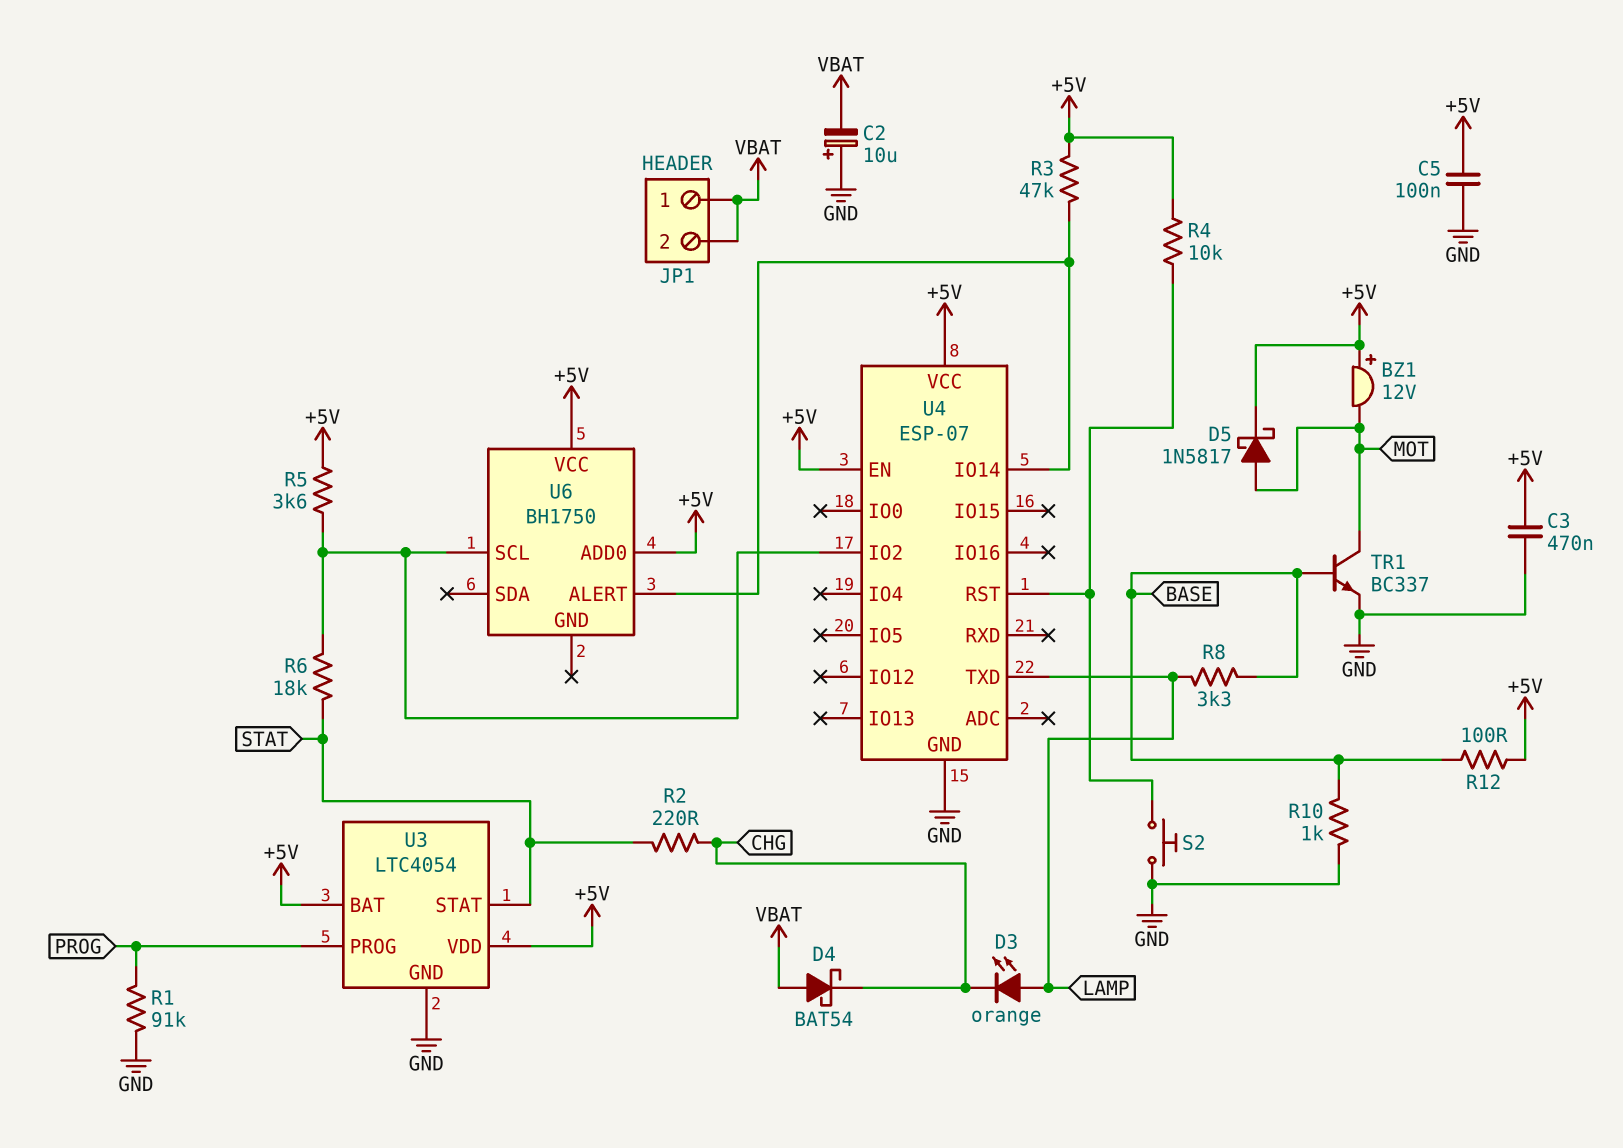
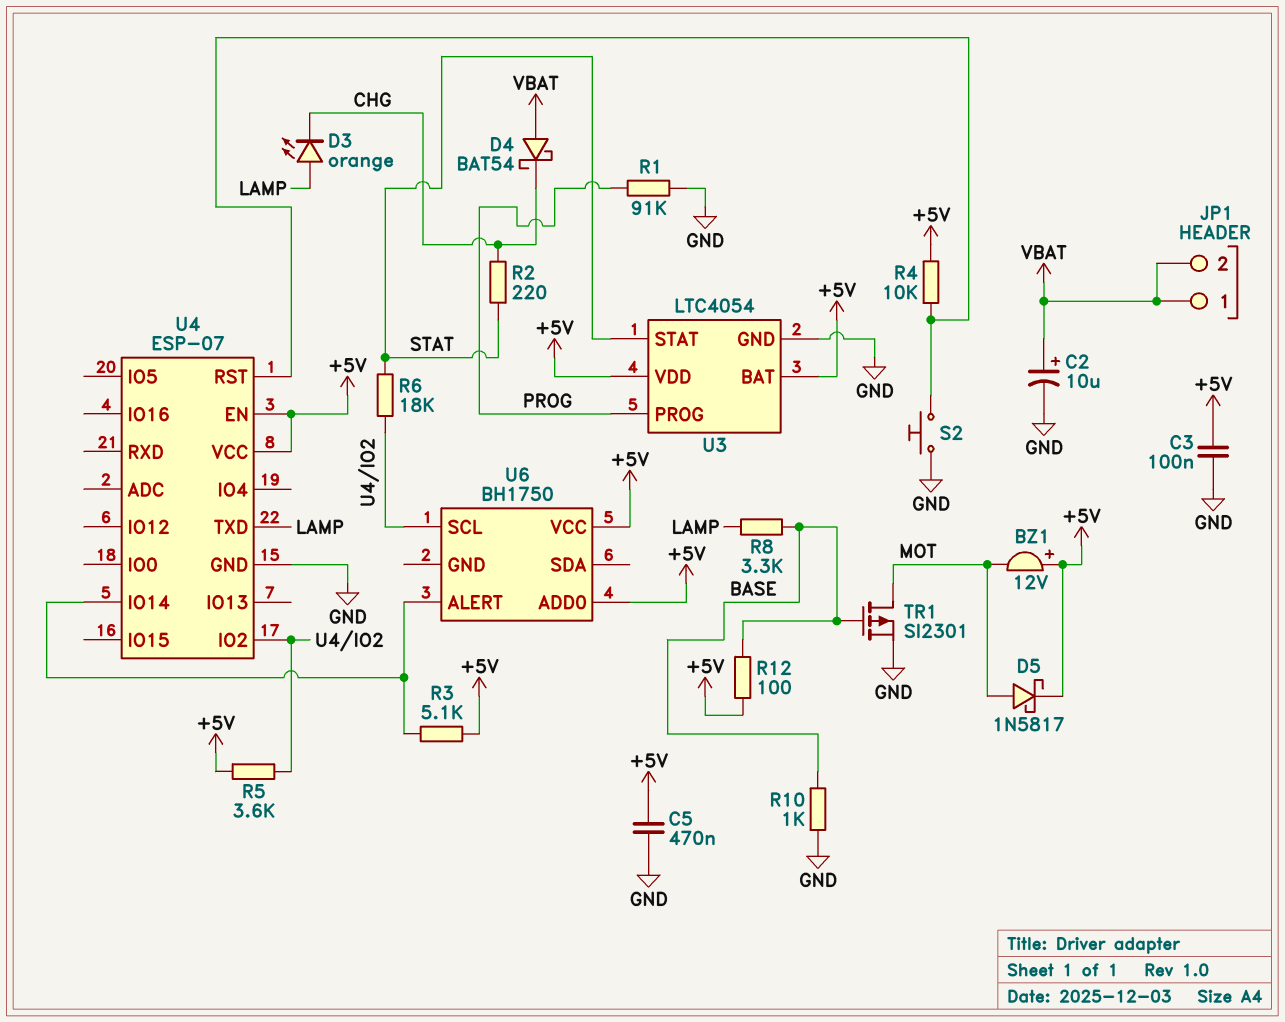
C2: 10uF (plus GND, minus VBAT) -> 10uF (plus VBAT, minus GND)
C3: 470nF (+5V, GND) -> 100nF (+5V, GND)
C5: 100nF (+5V, GND) -> 470nF (+5V, GND)
R3: 47k (+5V, U4/IO14) -> 5.1k (+5V, U4/IO14)
TR1: NPN BC337 (B BASE, C MOT, E GND) -> PMOS SI2301 (G BASE, D MOT, S GND)

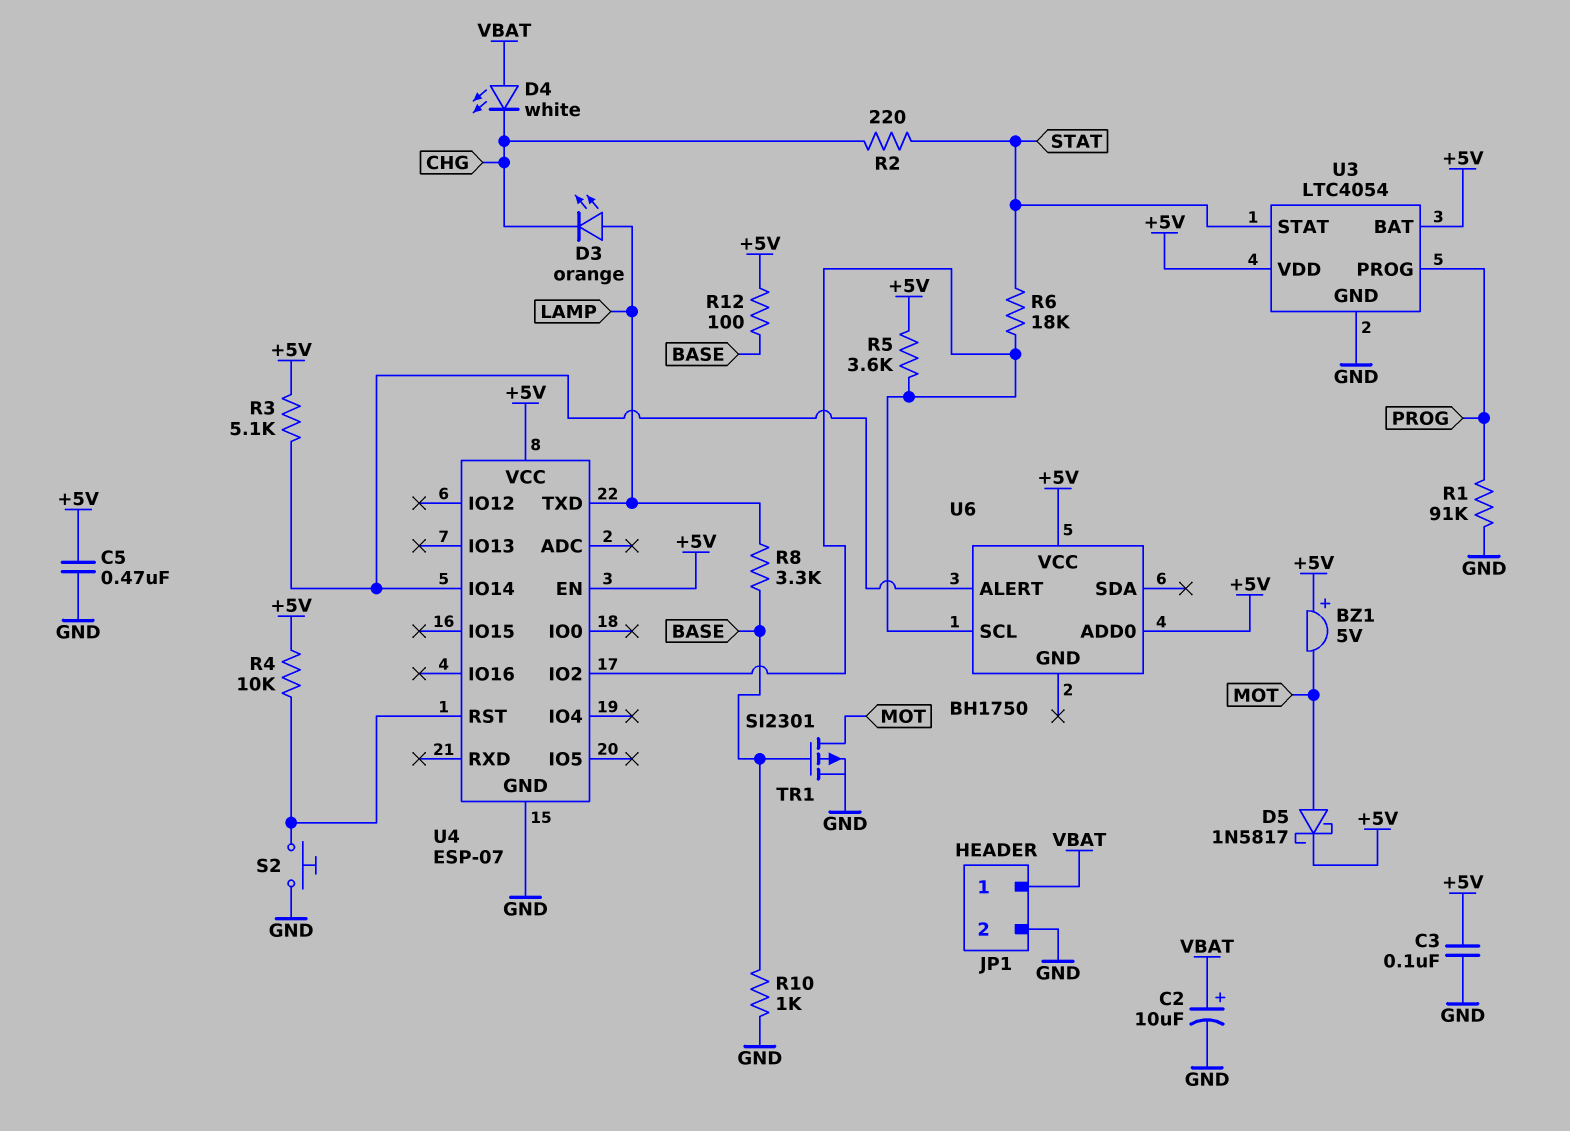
BZ1: buzzer 12V (plus +5V, minus MOT) -> buzzer 5V (plus +5V, minus MOT)
D4: schottky BAT54 (A VBAT, K CHG) -> LED white (A VBAT, K CHG)
JP1 pin 2: VBAT -> GND

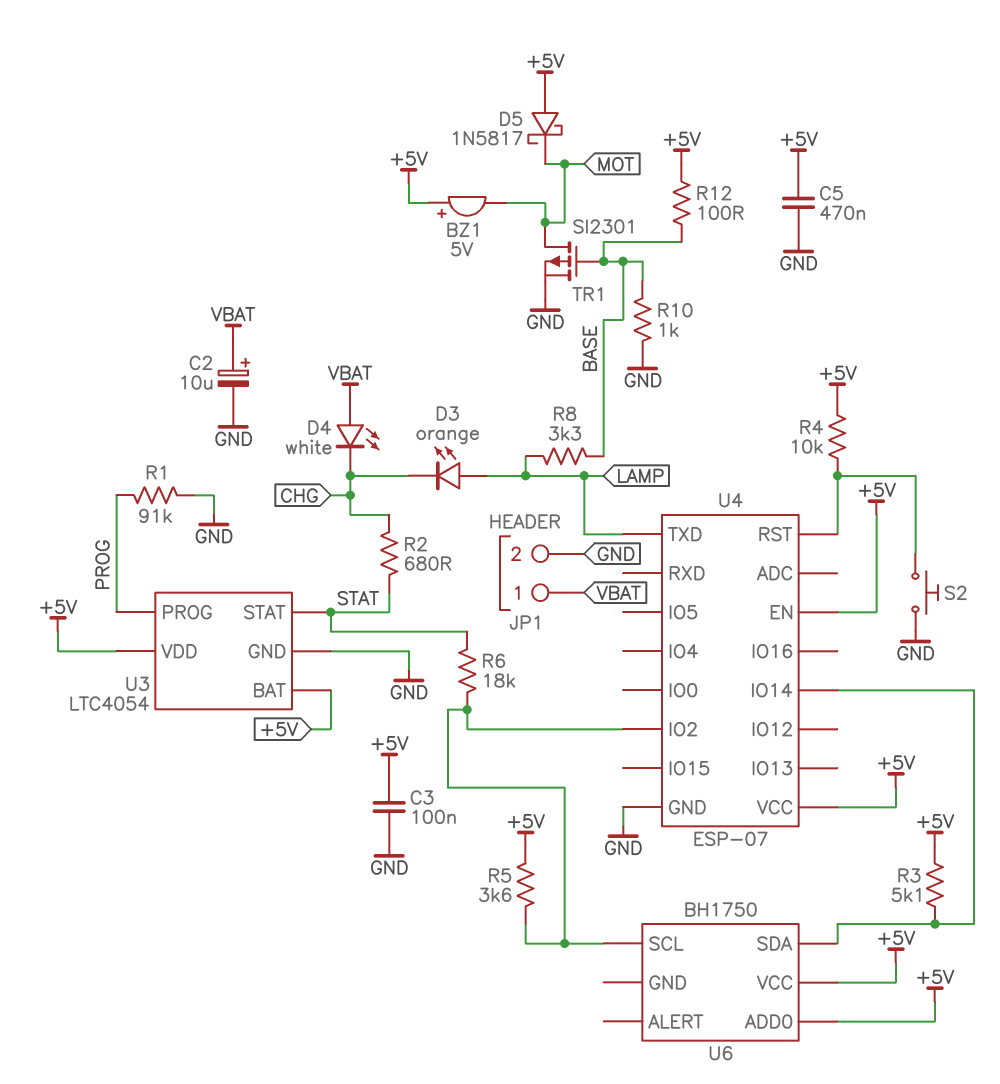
D5: schottky 1N5817 (A MOT, K +5V) -> schottky 1N5817 (A +5V, K MOT)
R2: 220 (CHG, STAT) -> 680 (CHG, STAT)
U6 pin ALERT: U4/IO14 -> none
U6 pin SDA: none -> U4/IO14

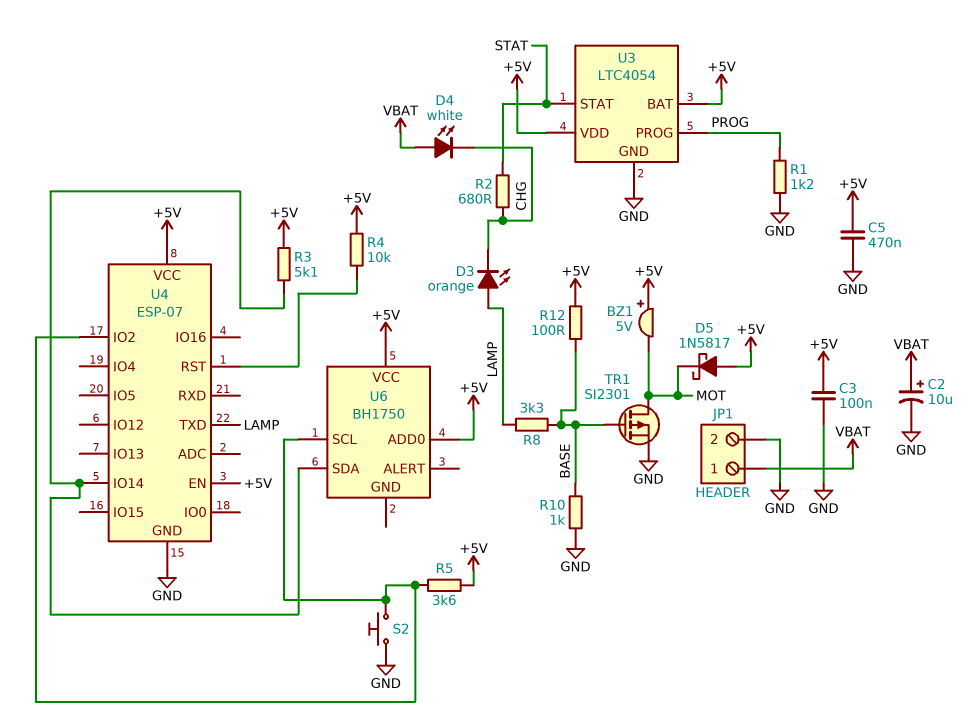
R1: 91k (GND, PROG) -> 1.2k (GND, PROG)
R6: 18k (STAT, U4/IO2) -> none
S2: button (GND, U4/RST) -> button (GND, U4/IO2)

